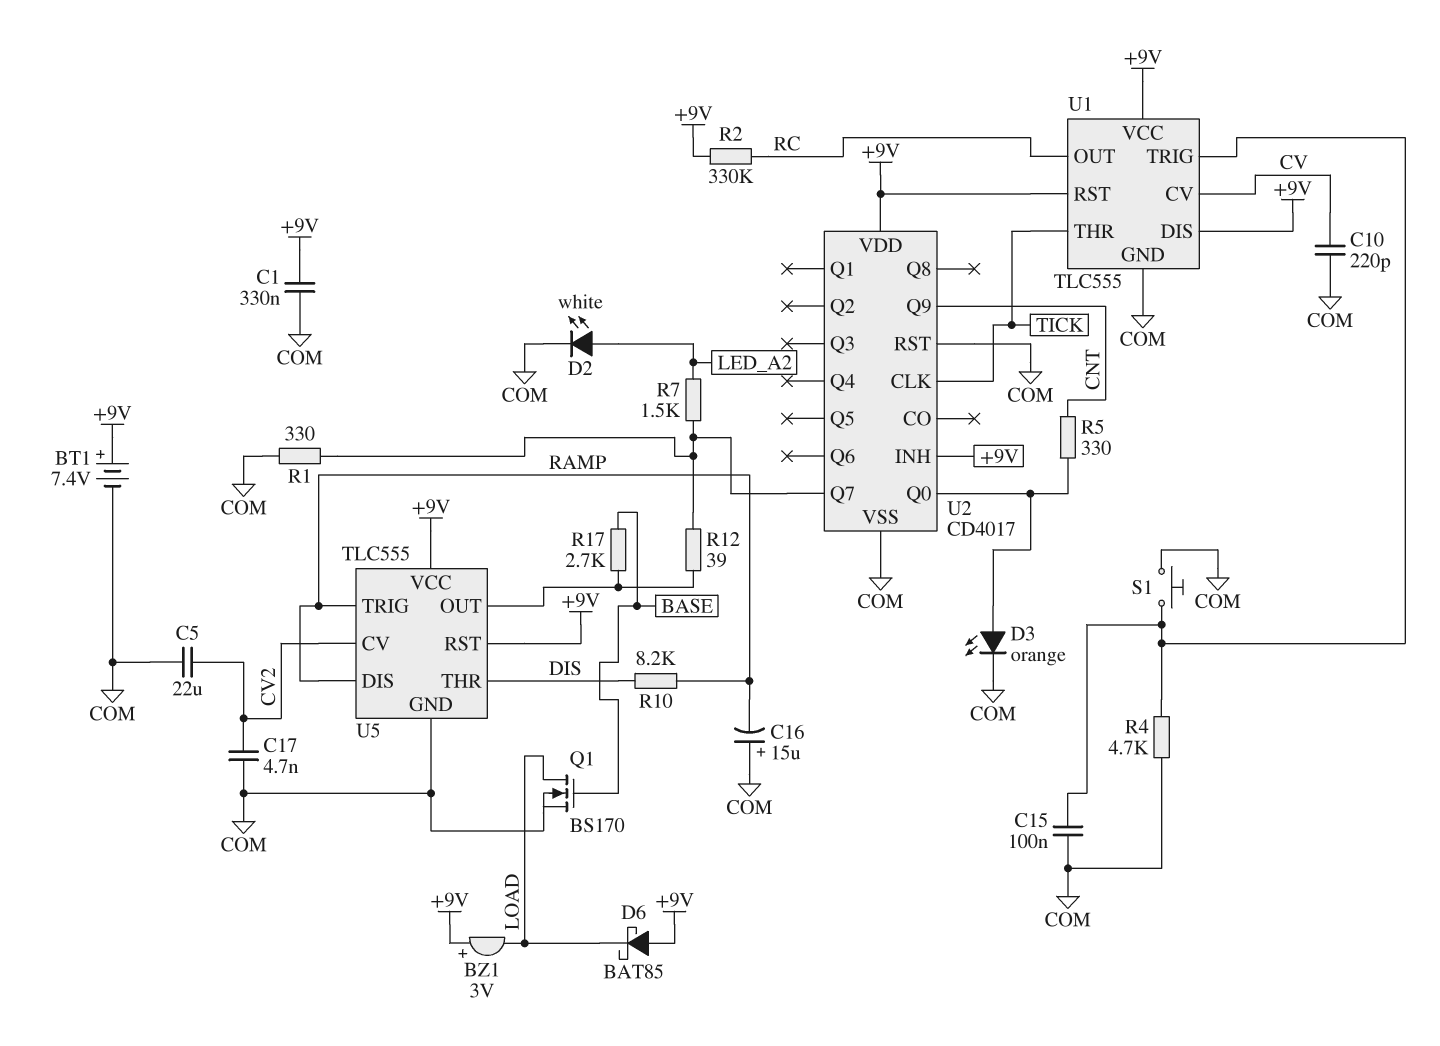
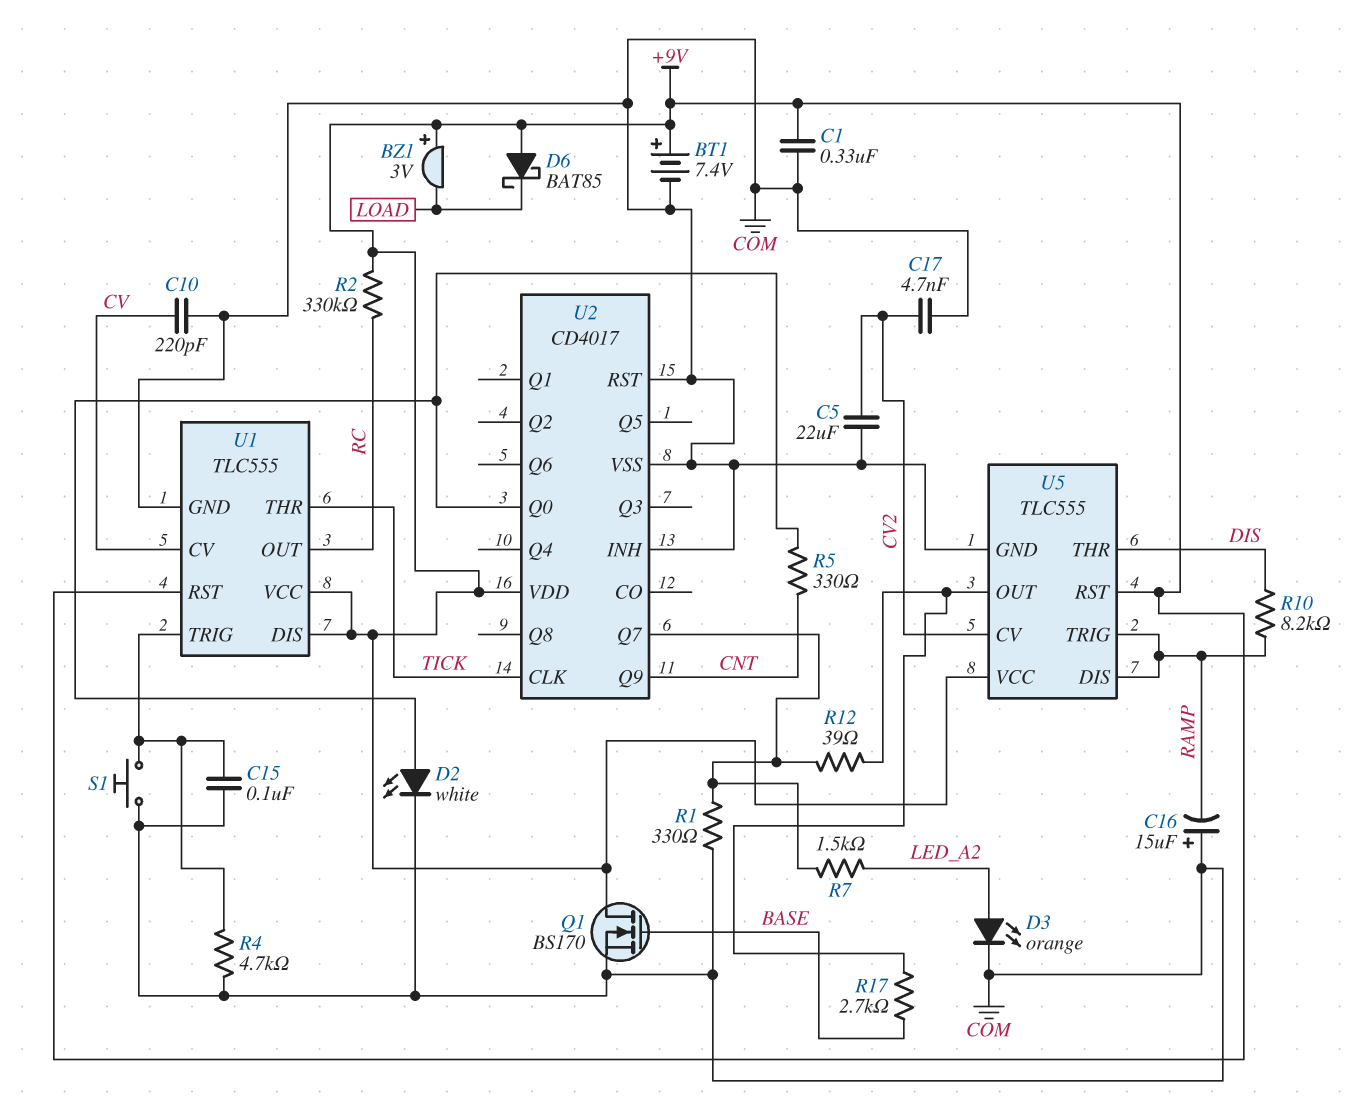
D2: LED white (A LED_A2, K COM) -> LED white (A U2/Q0, K COM)
D3: LED orange (A U2/Q0, K COM) -> LED orange (A LED_A2, K COM)
Q1: NMOS BS170 (G BASE, D LOAD, S COM) -> NMOS BS170 (G BASE, D +9V, S COM)
U2 pin INH: +9V -> COM

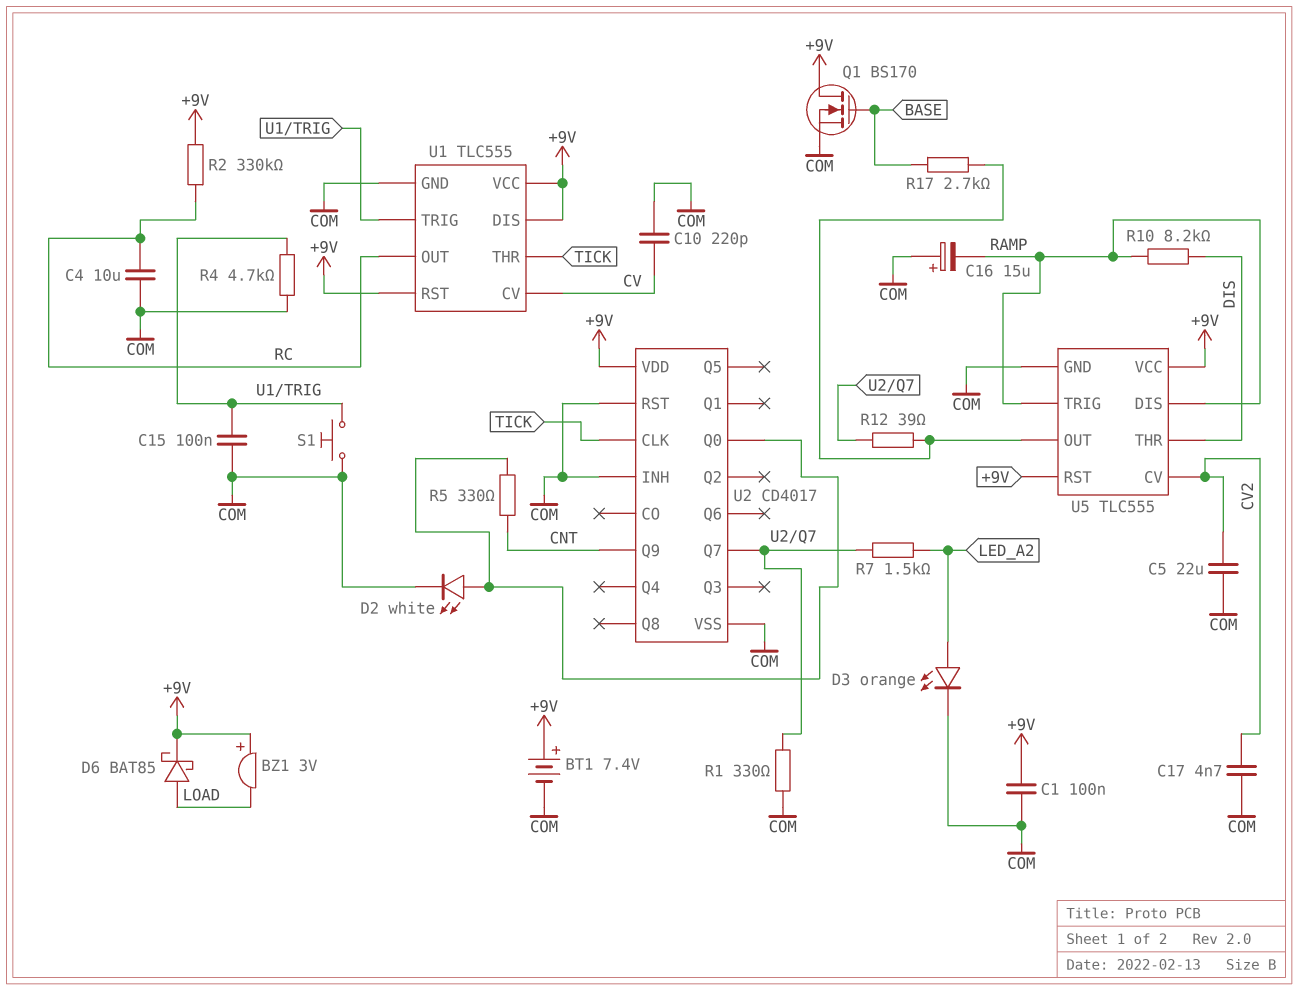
C1: 330nF (+9V, COM) -> 100nF (+9V, COM)
C4: none -> 10uF (COM, RC)
D6: schottky BAT85 (A +9V, K LOAD) -> schottky BAT85 (A LOAD, K +9V)

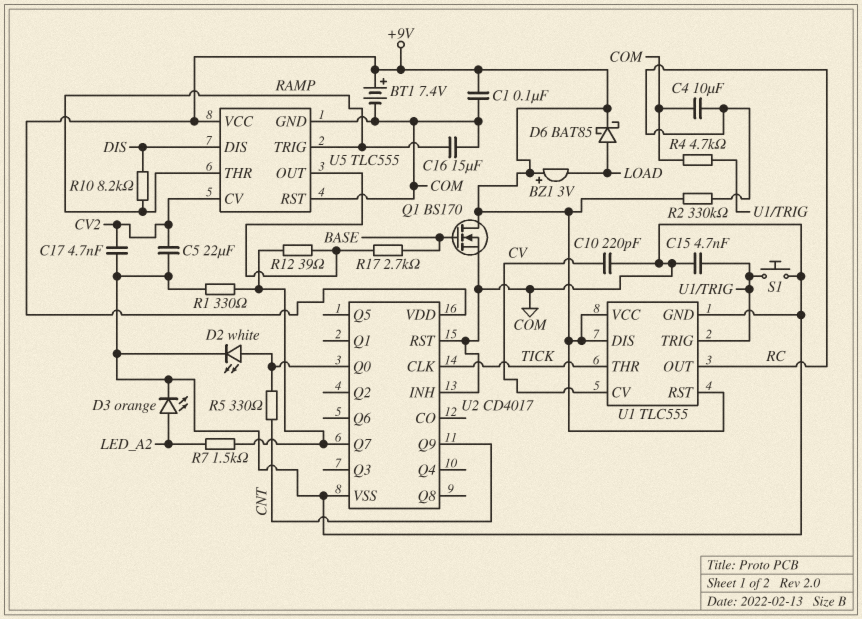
C15: 100nF (COM, U1/TRIG) -> 4.7nF (COM, U1/TRIG)
C16: 15uF (plus COM, minus RAMP) -> 15uF (COM, RAMP)
U5 pin DIS: RAMP -> DIS
U5 pin RST: +9V -> COM
U5 pin THR: DIS -> RAMP

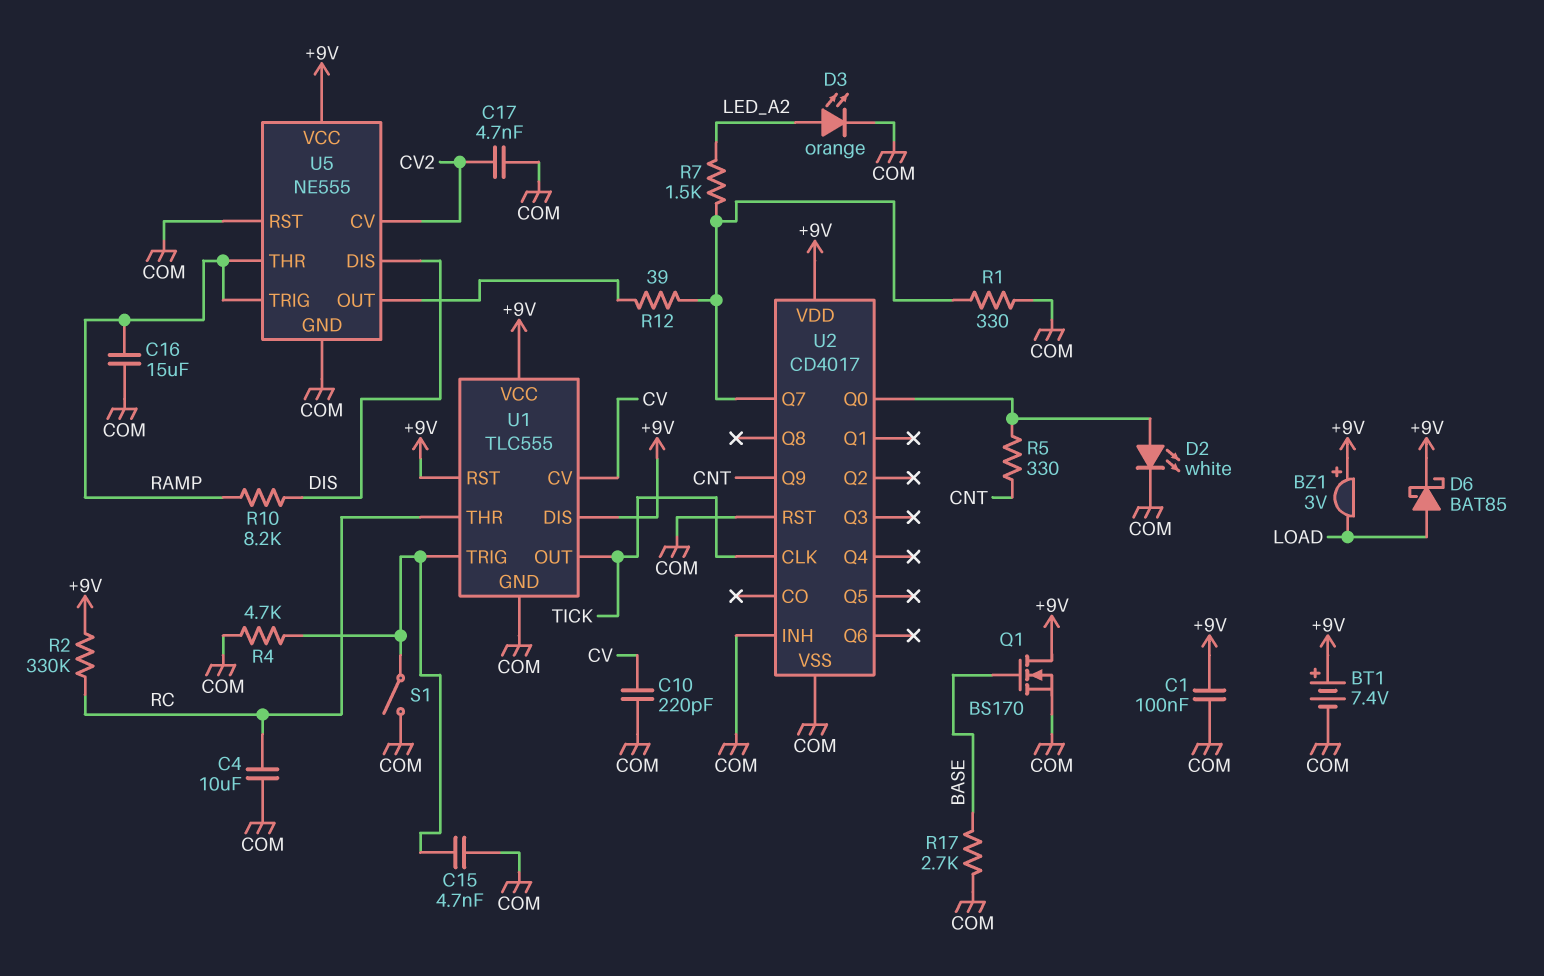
C5: 22uF (COM, CV2) -> none
R17: 2.7k (BASE, U5/OUT) -> 2.7k (BASE, COM)
S1: button (COM, U1/TRIG) -> switch (COM, U1/TRIG)
U1 pin OUT: RC -> TICK
U1 pin THR: TICK -> RC
U5: TLC555 -> NE555

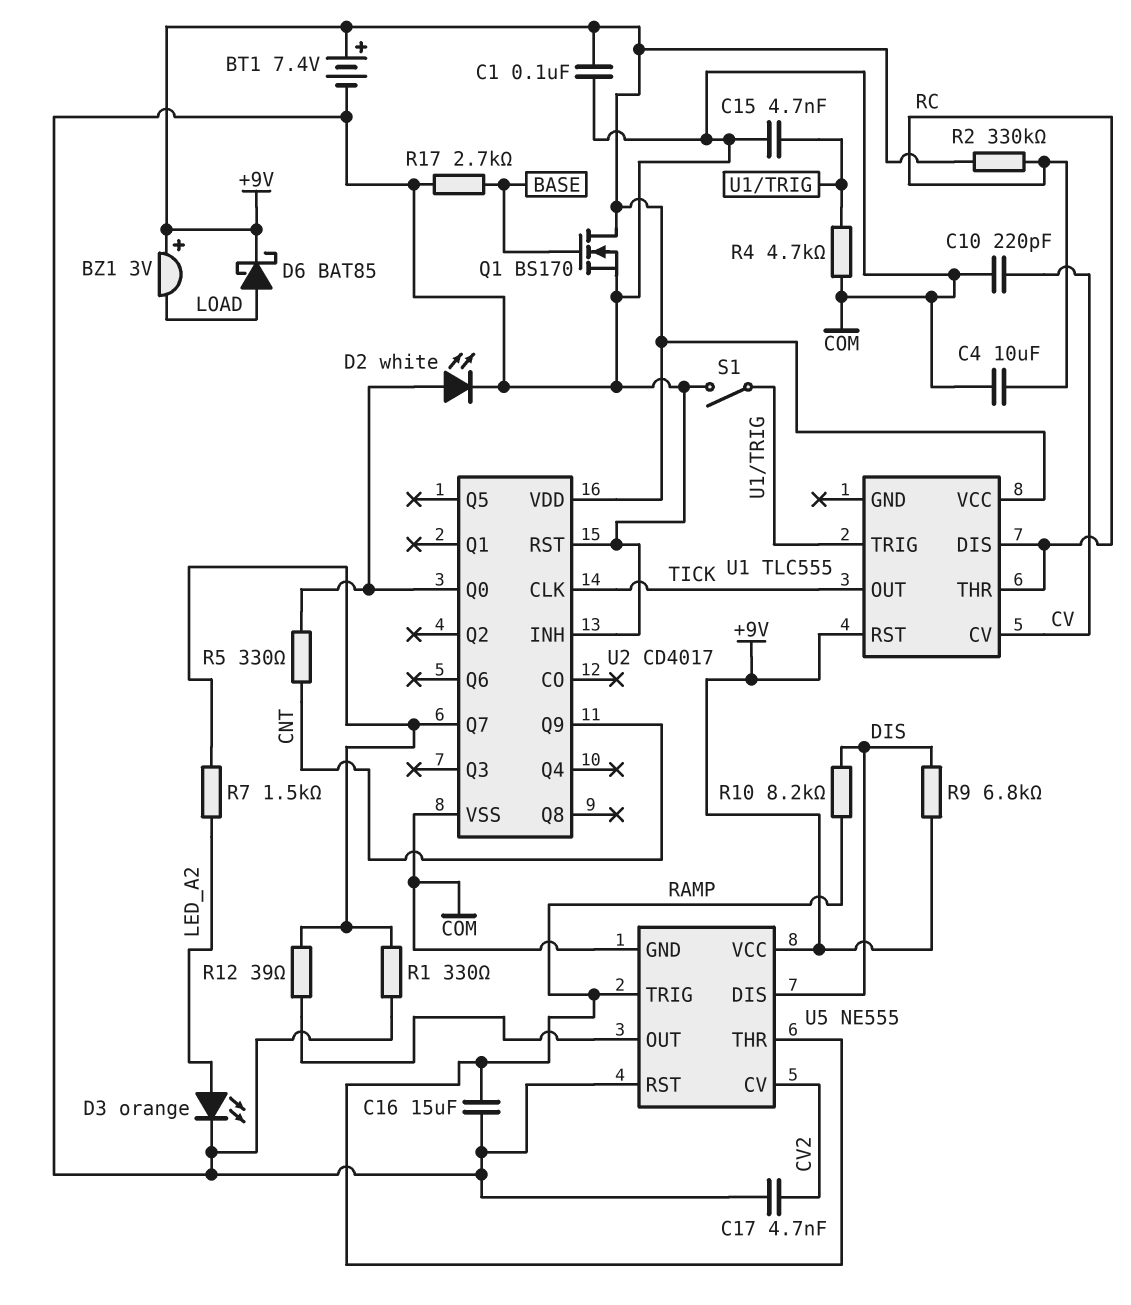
R9: none -> 6.8k (+9V, DIS)
U1 pin DIS: +9V -> RC
U1 pin GND: COM -> none

